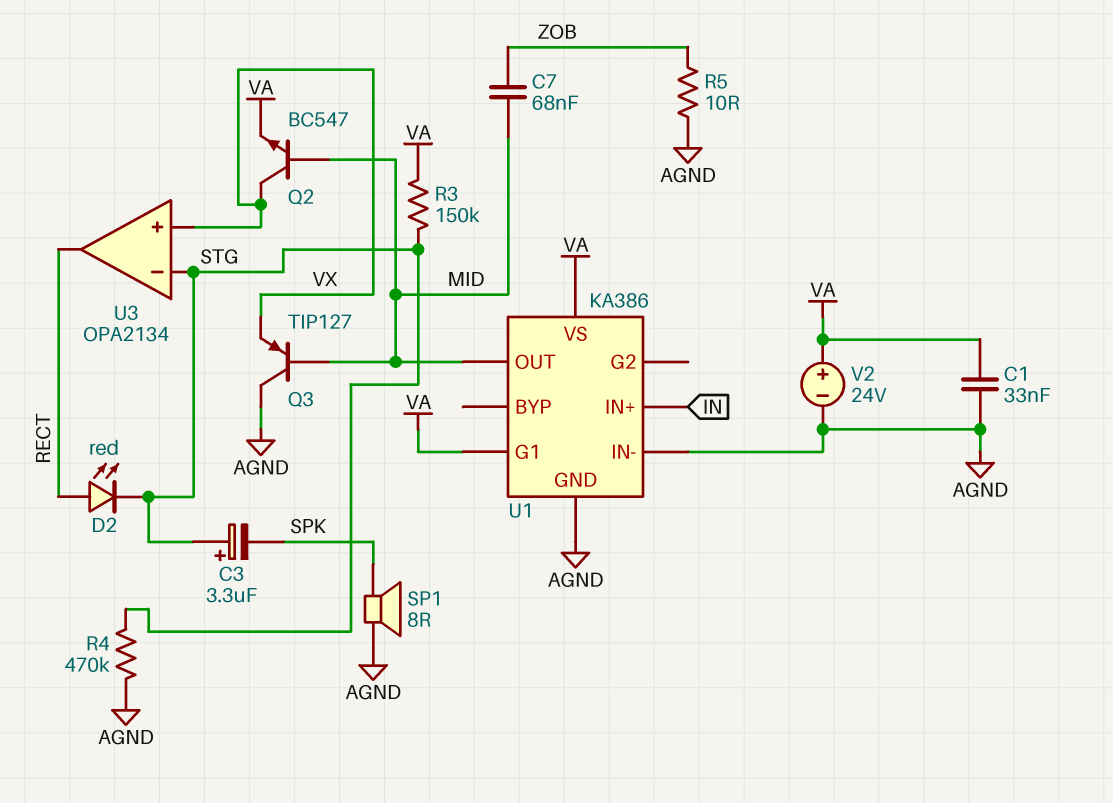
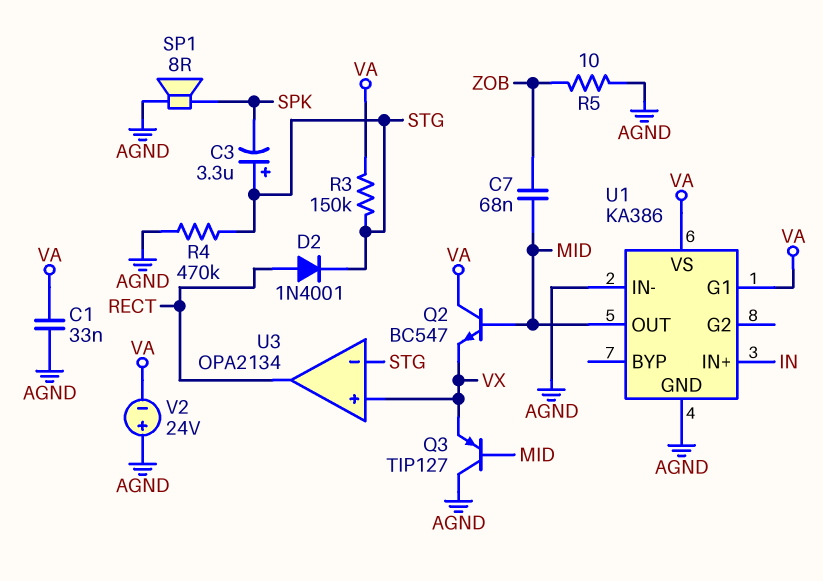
D2: LED red (A RECT, K STG) -> diode 1N4001 (A RECT, K STG)
Q2: NPN BC547 (B MID, C VX, E VA) -> NPN BC547 (B MID, C VA, E VX)
V2: 24V (plus VA, minus AGND) -> 24V (plus AGND, minus VA)

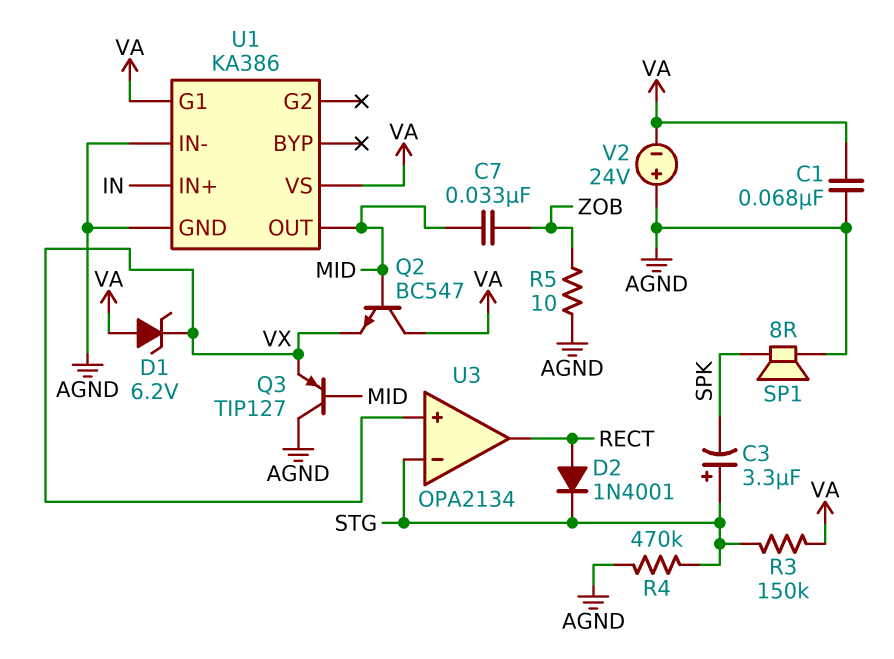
C1: 33nF (AGND, VA) -> 68nF (AGND, VA)
C7: 68nF (MID, ZOB) -> 33nF (MID, ZOB)
D1: none -> zener 6.2V (A VA, K VX)

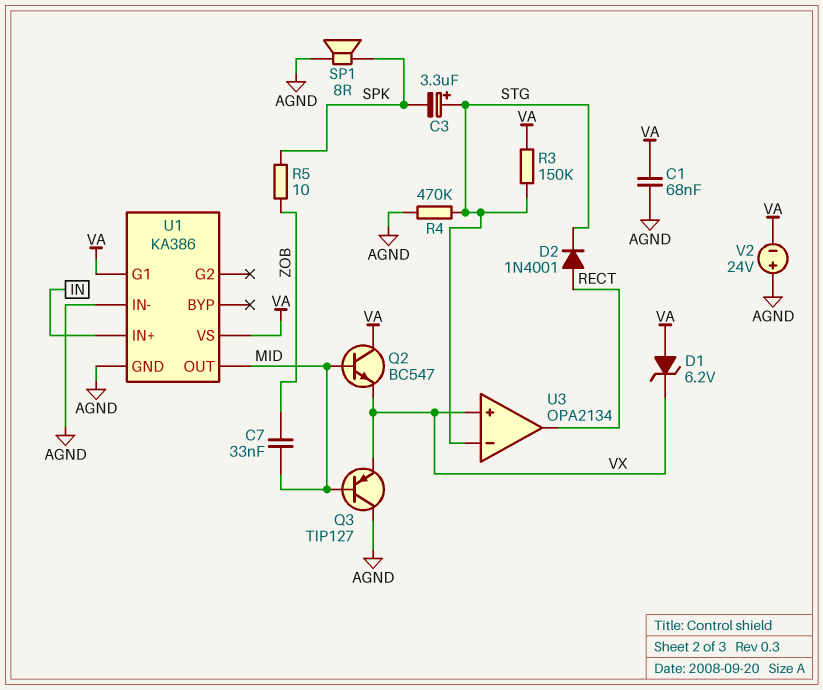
R5: 10 (AGND, ZOB) -> 10 (SPK, ZOB)

